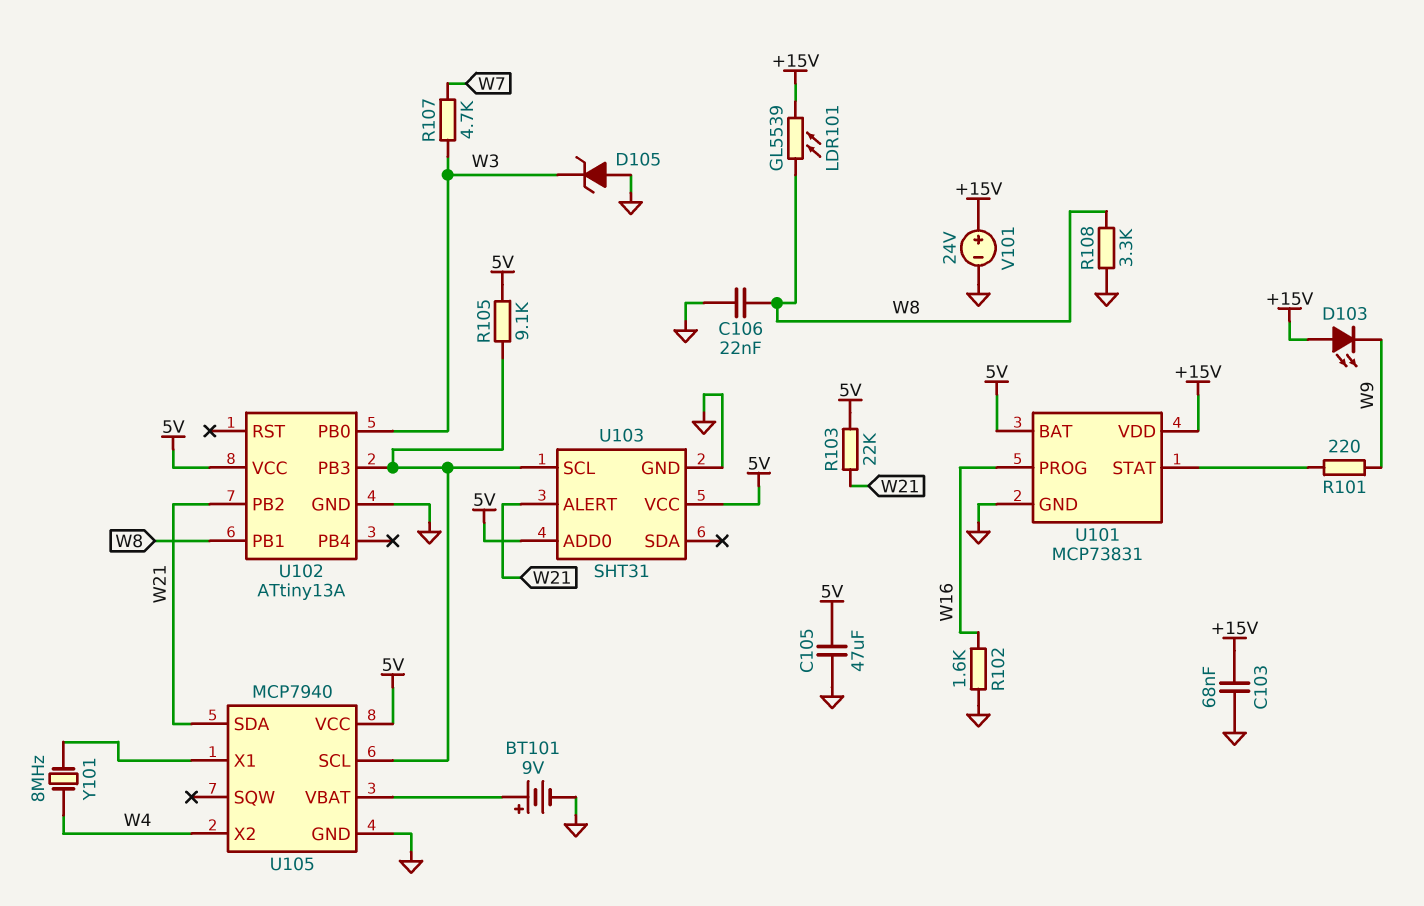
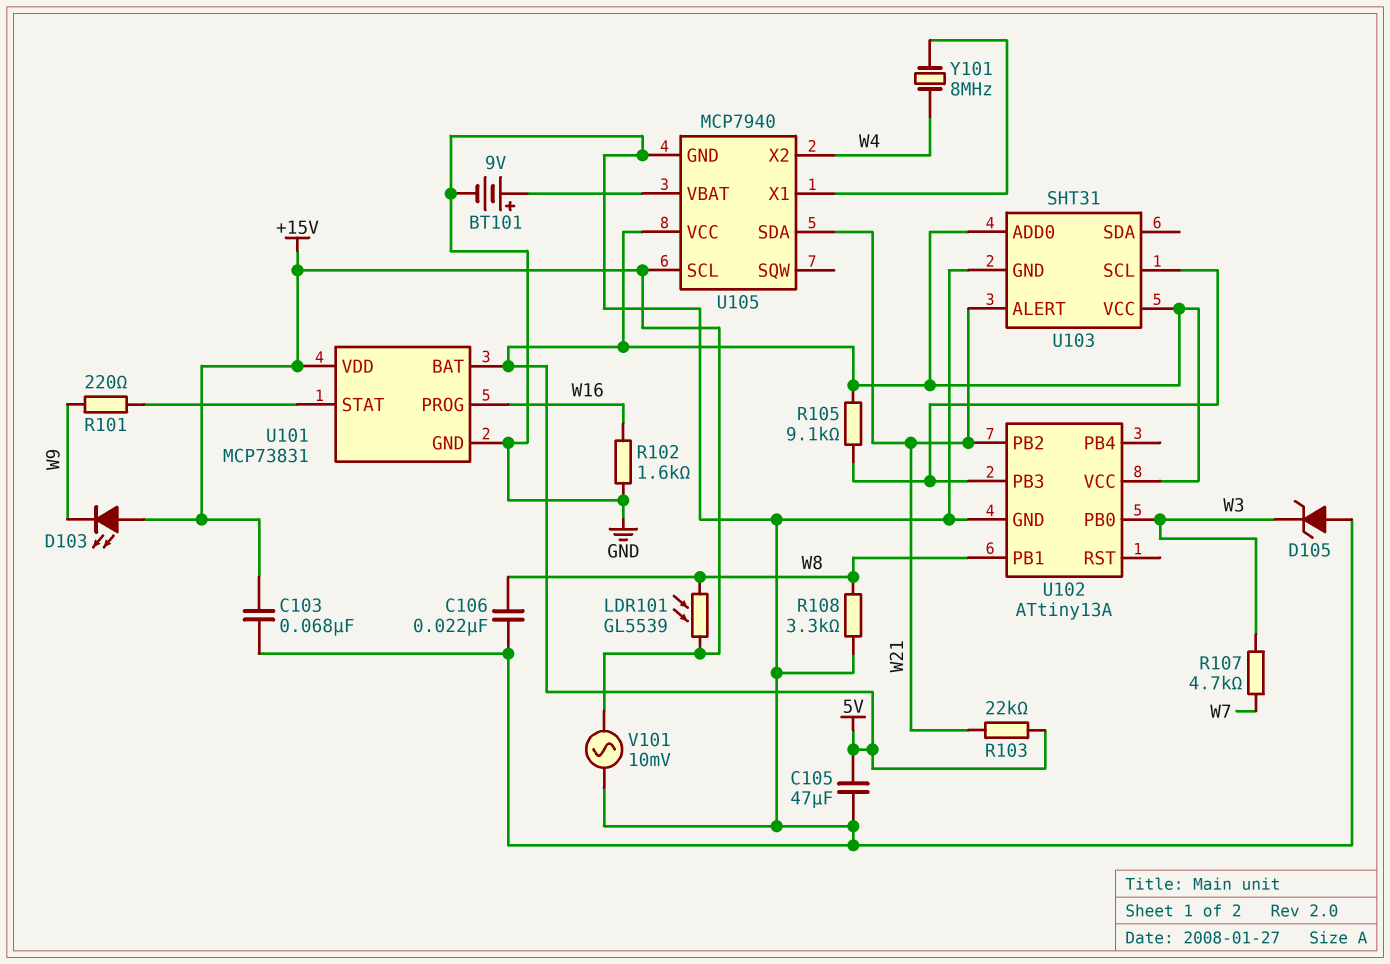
U105 pin SCL: U102/PB3 -> +15V
V101: 24V (plus +15V, minus GND) -> AC 10mV (+15V, GND)

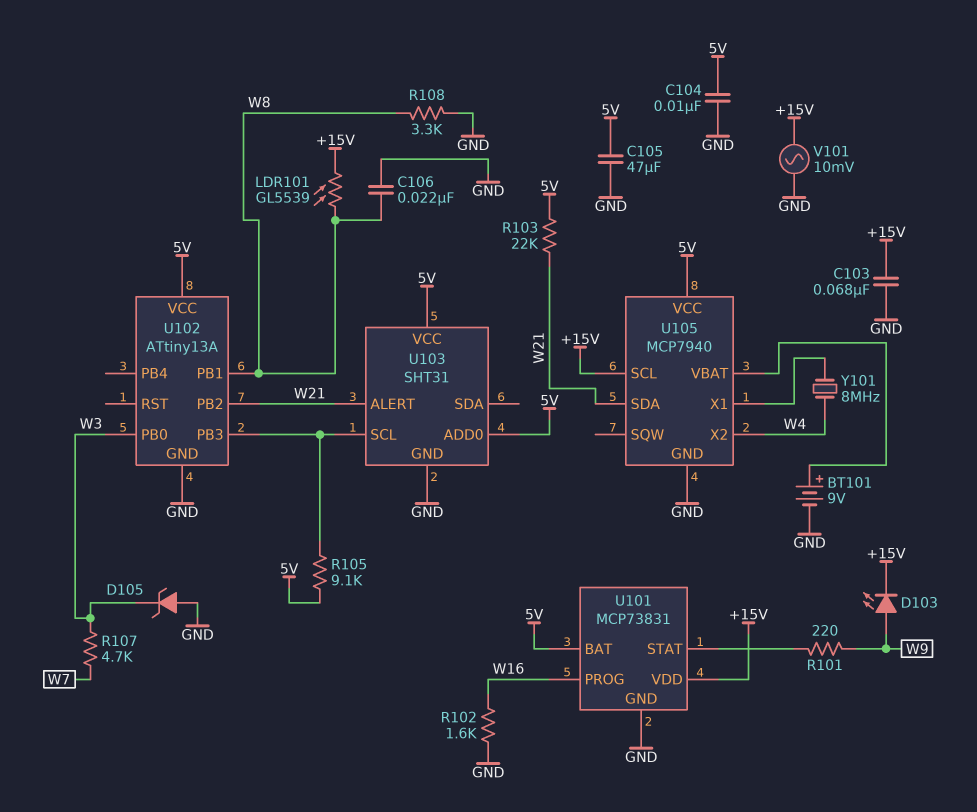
C104: none -> 10nF (5V, GND)
D103: LED (A +15V, K W9) -> LED (A W9, K +15V)

